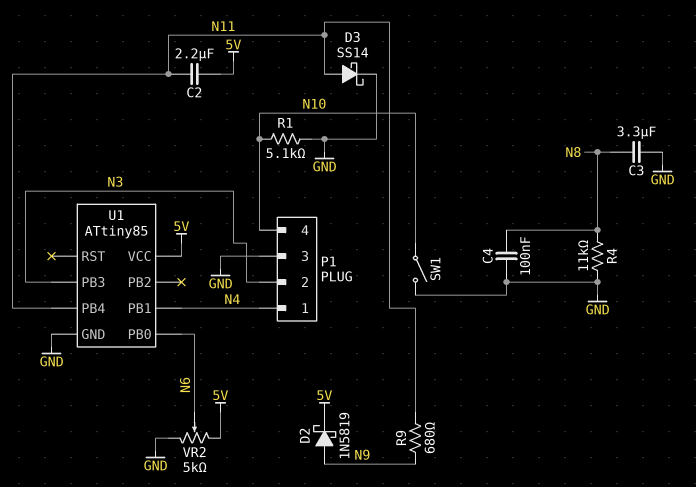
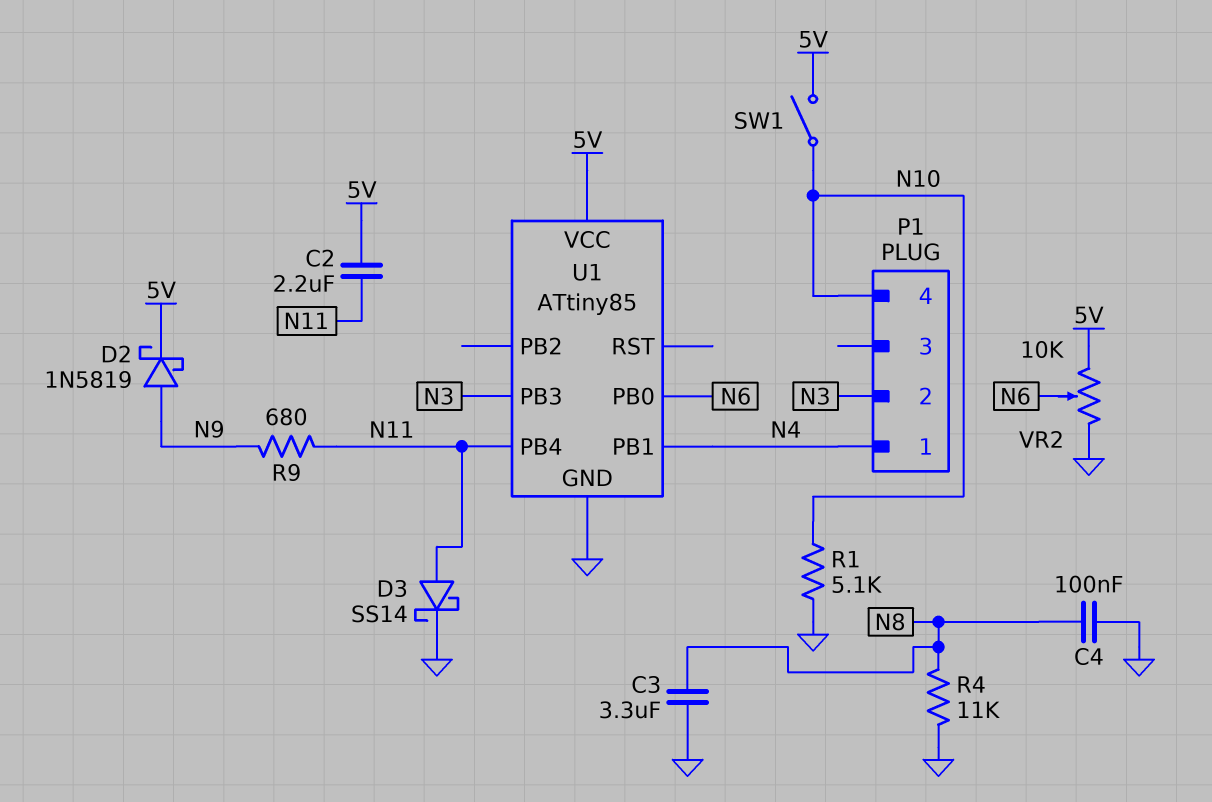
P1 pin 3: GND -> none
SW1: switch (GND, N10) -> switch (5V, N10)
VR2: 5k (5V, GND, wiper N6) -> 10k (5V, GND, wiper N6)

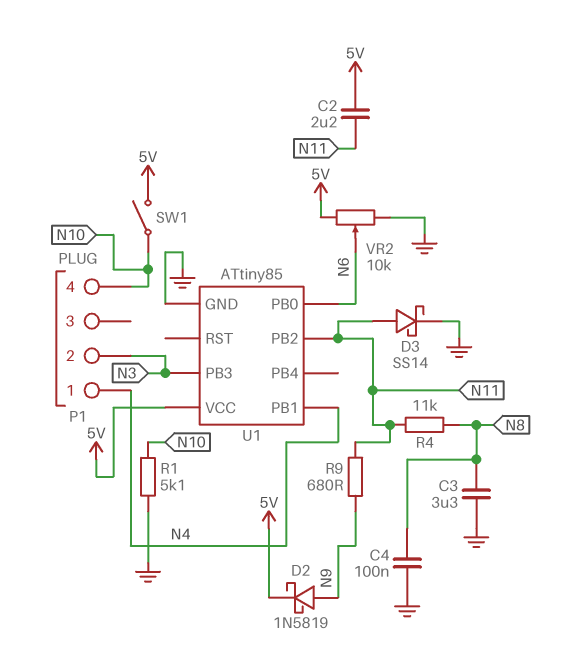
R4: 11k (GND, N8) -> 11k (N8, N11)
U1 pin PB2: none -> N11
U1 pin PB4: N11 -> none

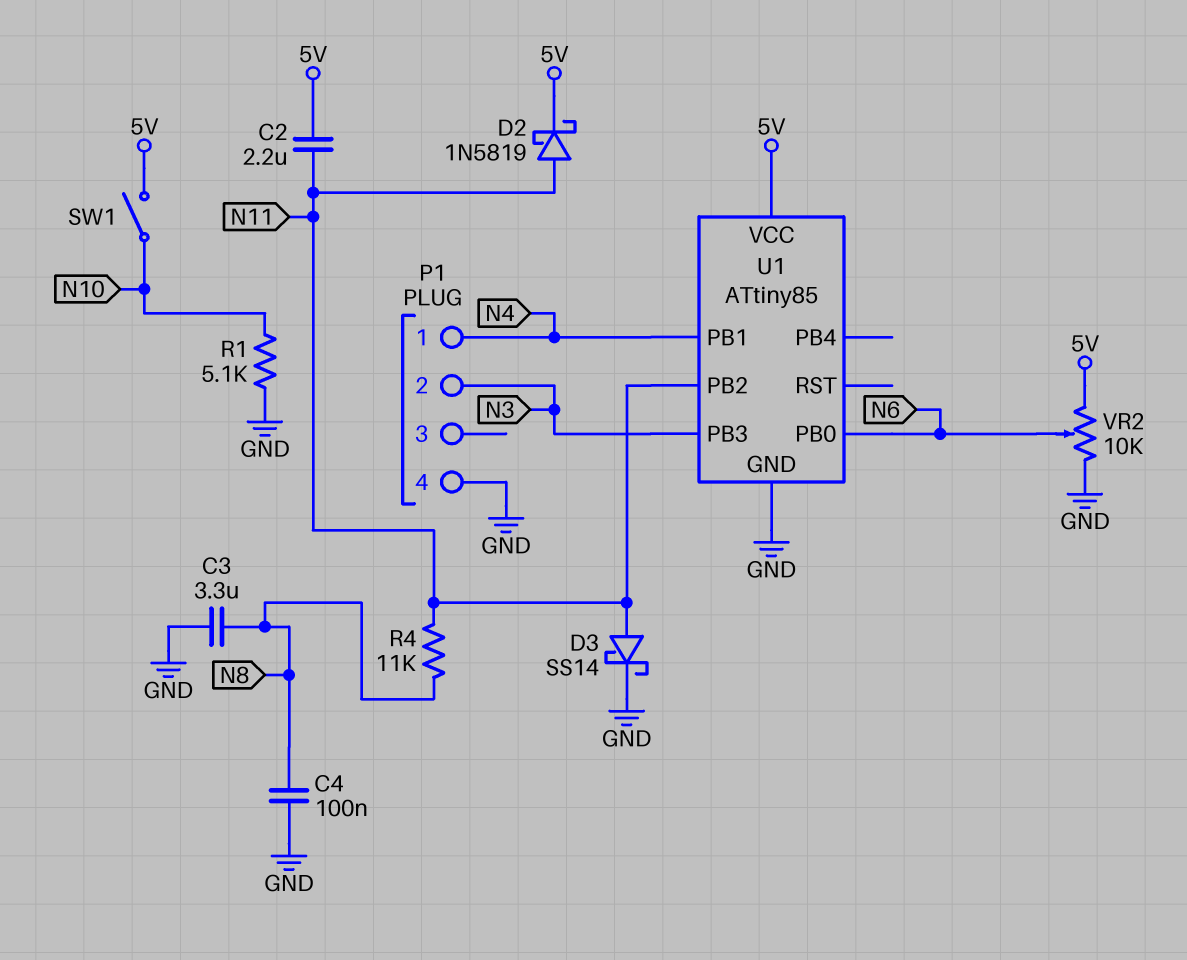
D2: schottky 1N5819 (A N9, K 5V) -> schottky 1N5819 (A N11, K 5V)
P1 pin 4: N10 -> GND
R9: 680 (N9, N11) -> none

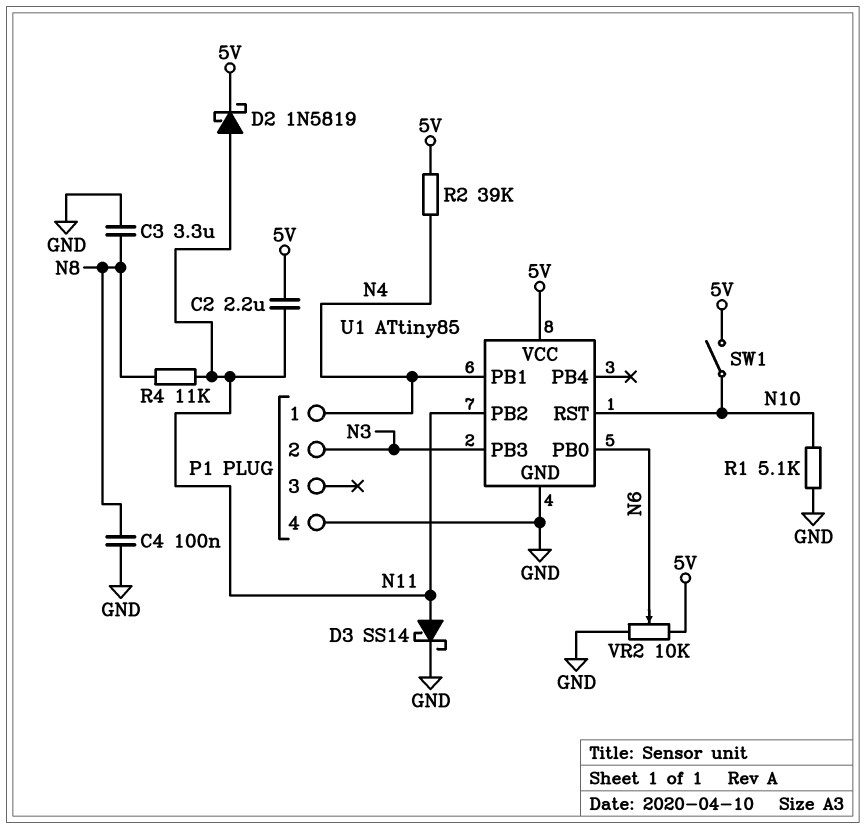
R2: none -> 39k (5V, N4)
U1 pin RST: none -> N10

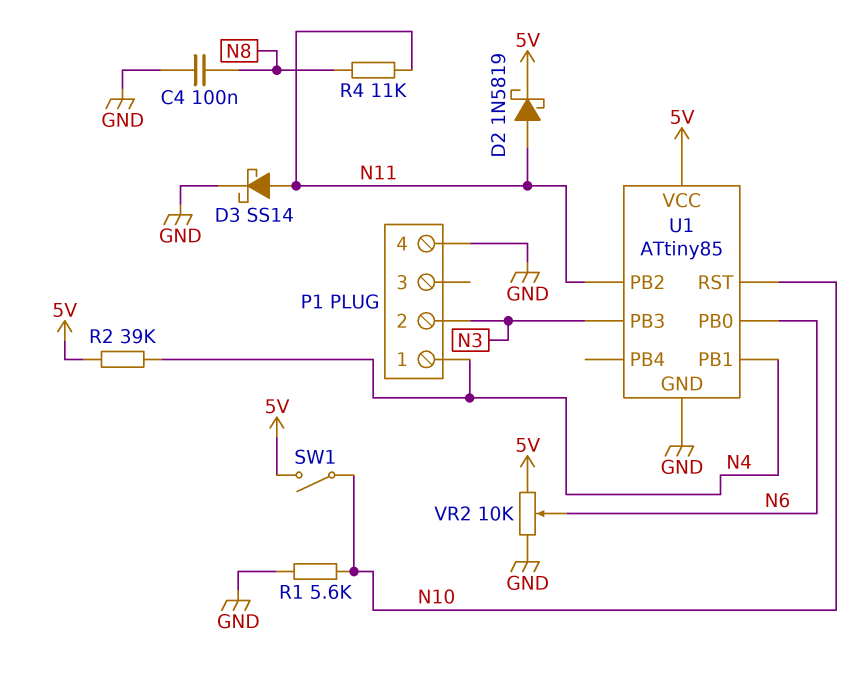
C2: 2.2uF (5V, N11) -> none
C3: 3.3uF (GND, N8) -> none
R1: 5.1k (GND, N10) -> 5.6k (GND, N10)

